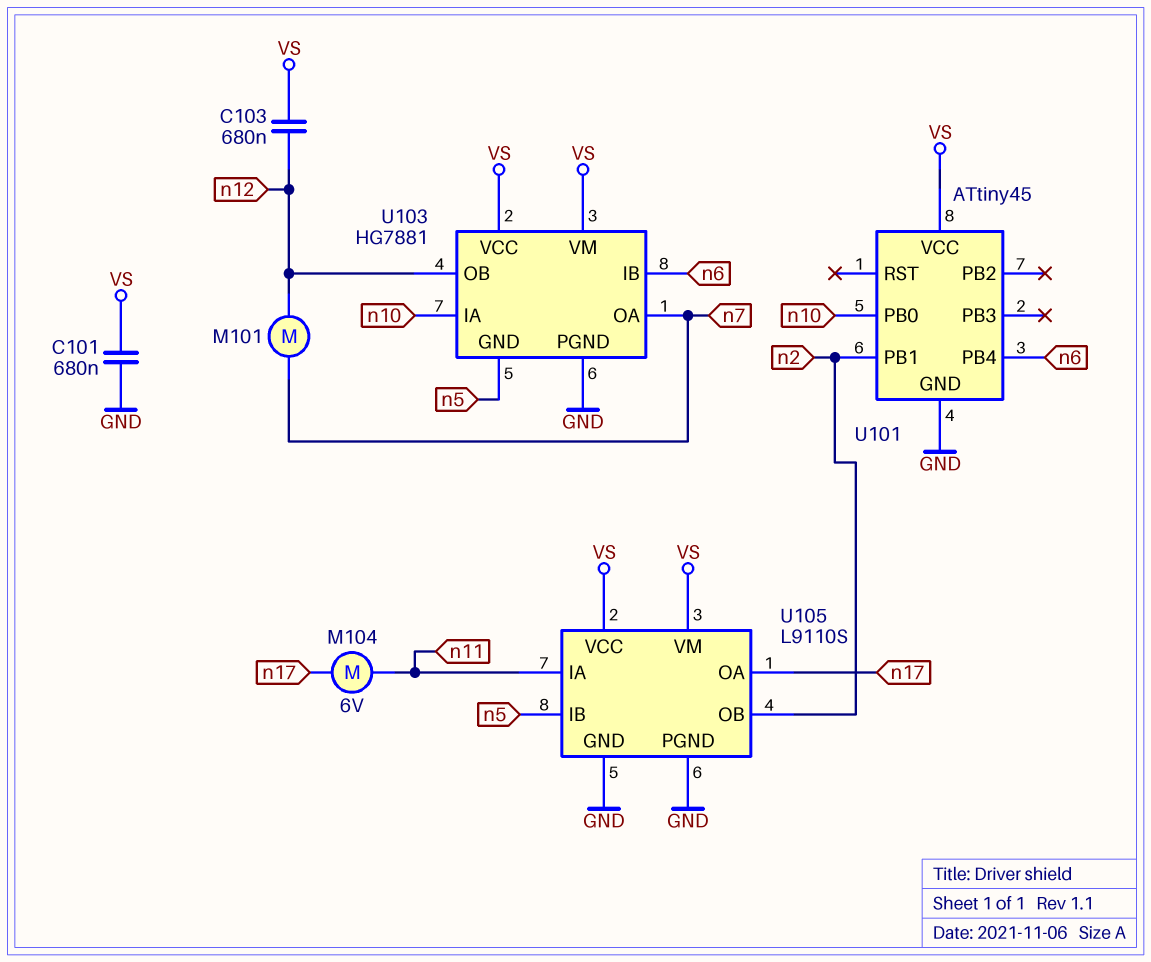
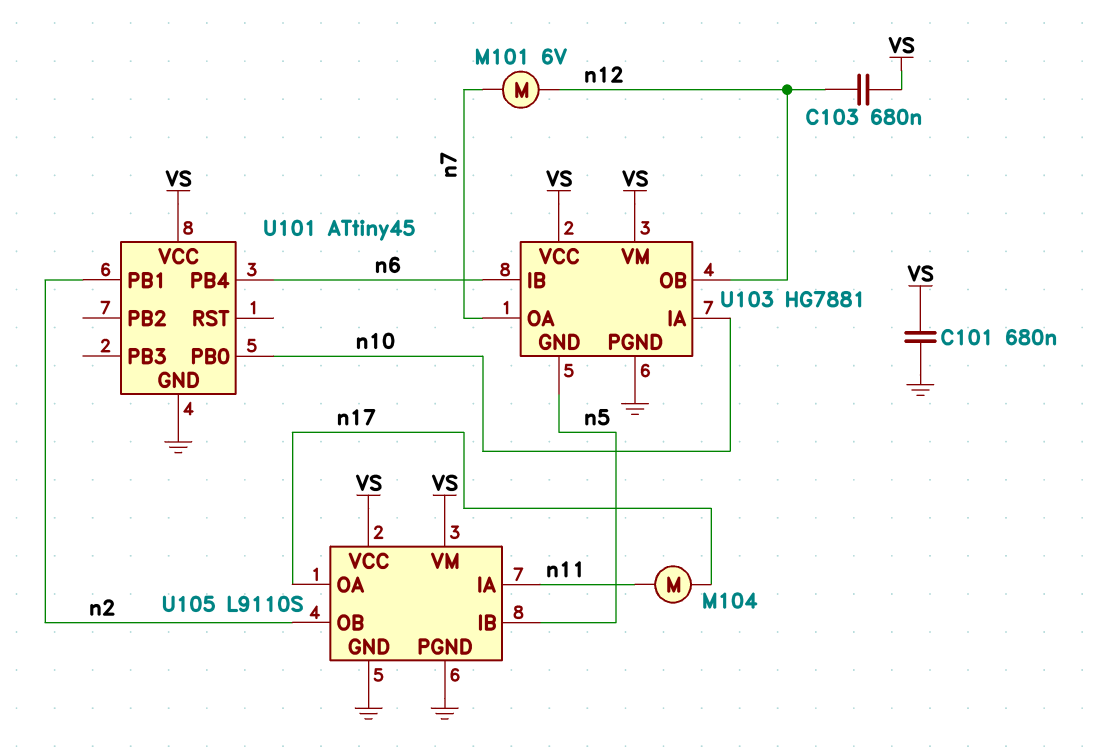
M101: motor (n7, n12) -> motor 6V (n7, n12)
M104: motor 6V (n11, n17) -> motor (n11, n17)

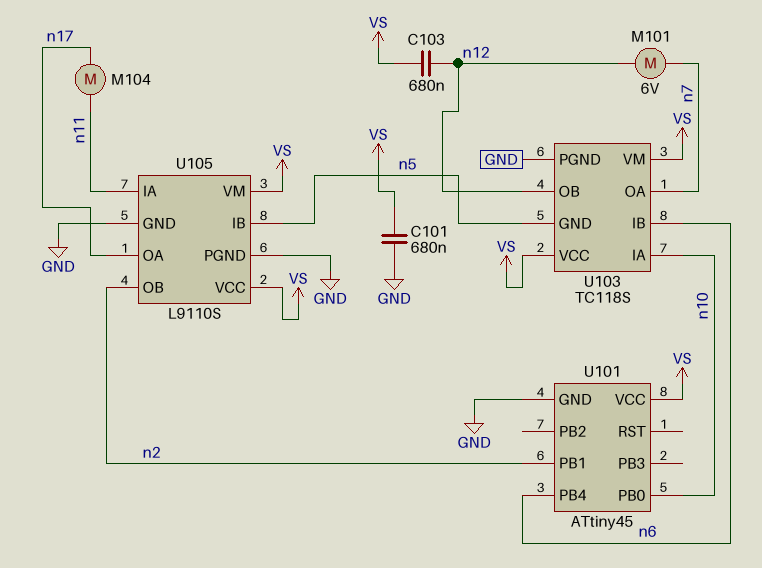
U103: HG7881 -> TC118S

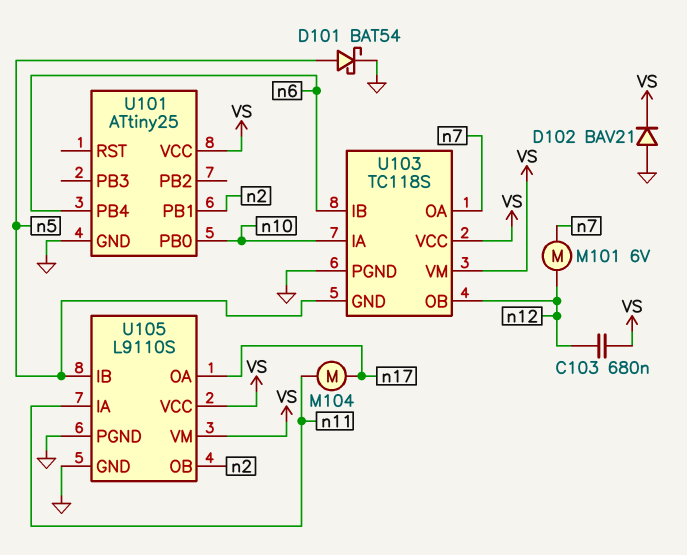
C101: 680nF (GND, VS) -> none
D101: none -> schottky BAT54 (A n5, K GND)
D102: none -> diode BAV21 (A GND, K VS)
U101: ATtiny45 -> ATtiny25

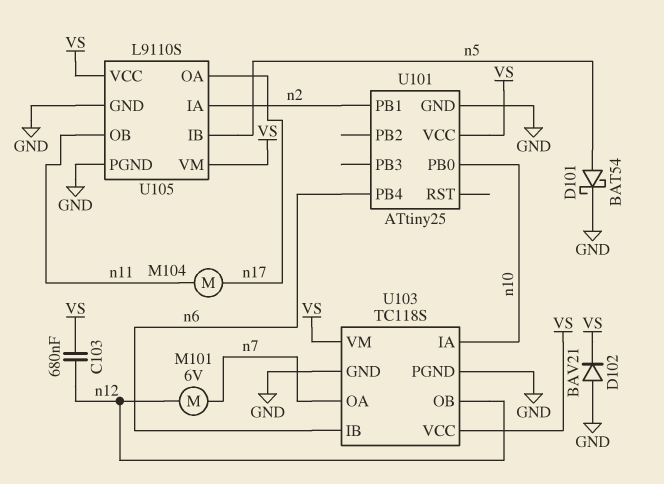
U103 pin GND: n5 -> GND
U105 pin IA: n11 -> n2
U105 pin OB: n2 -> n11

